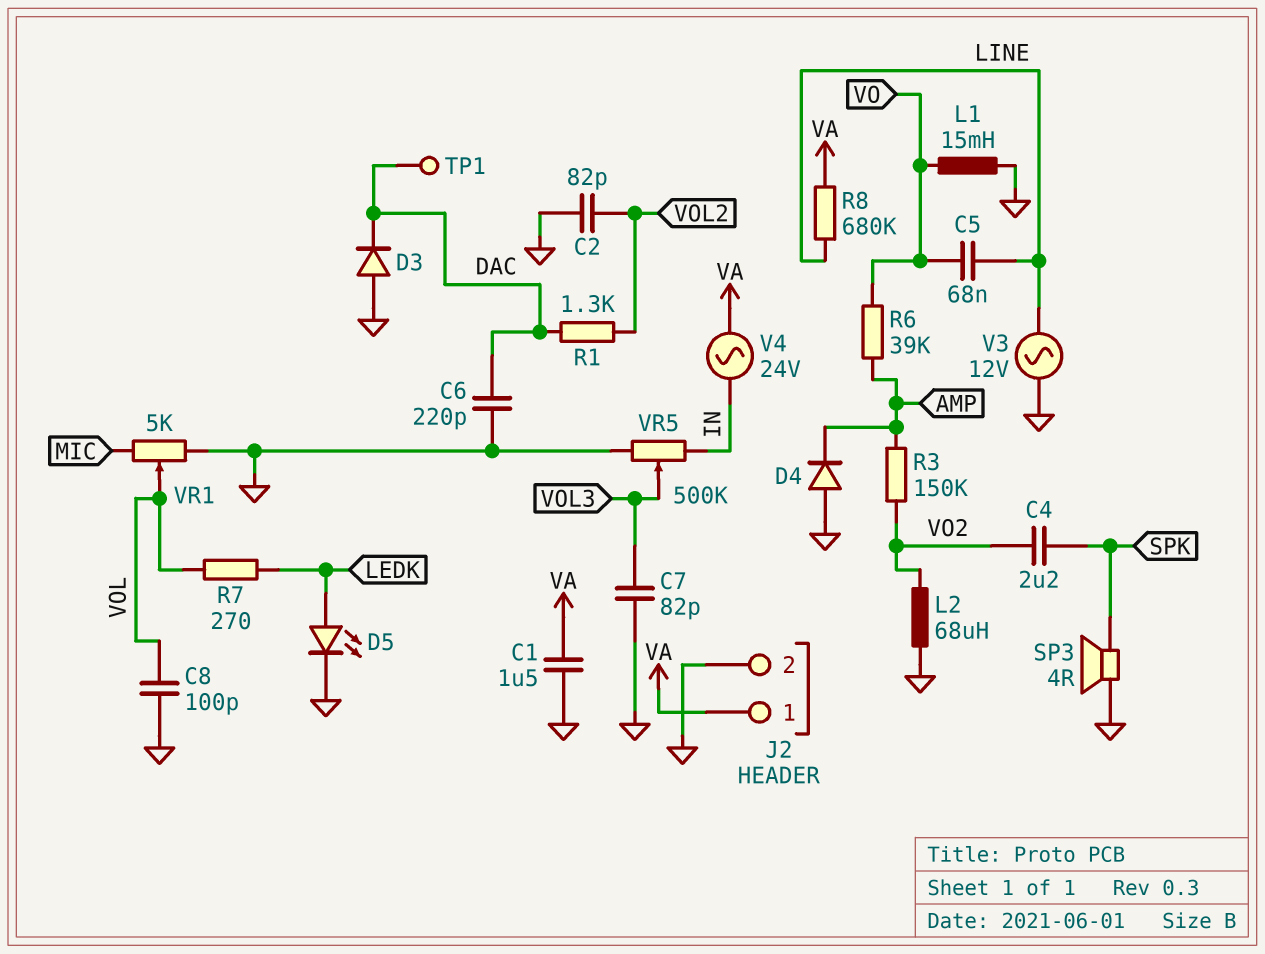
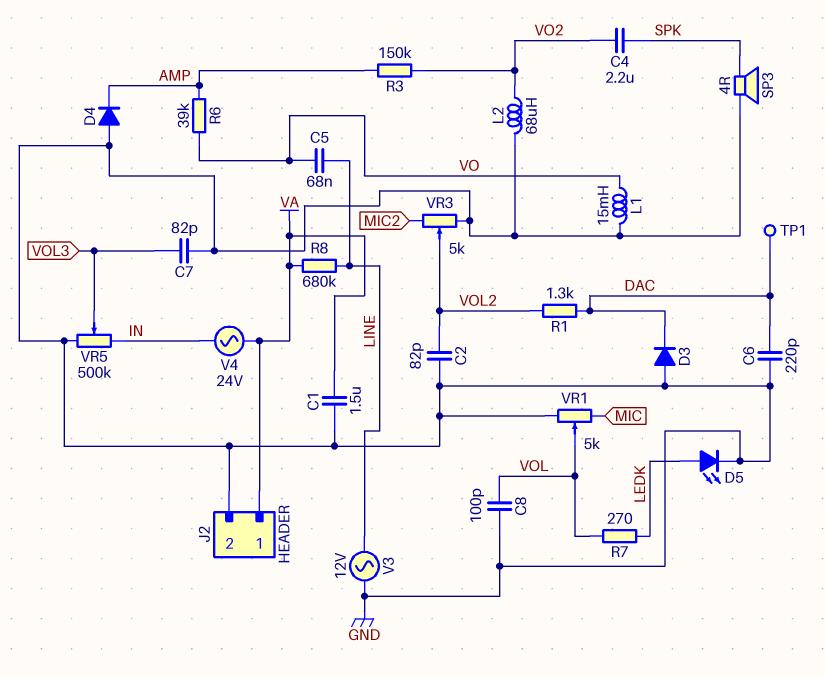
VR3: none -> 5k (GND, MIC2, wiper VOL2)

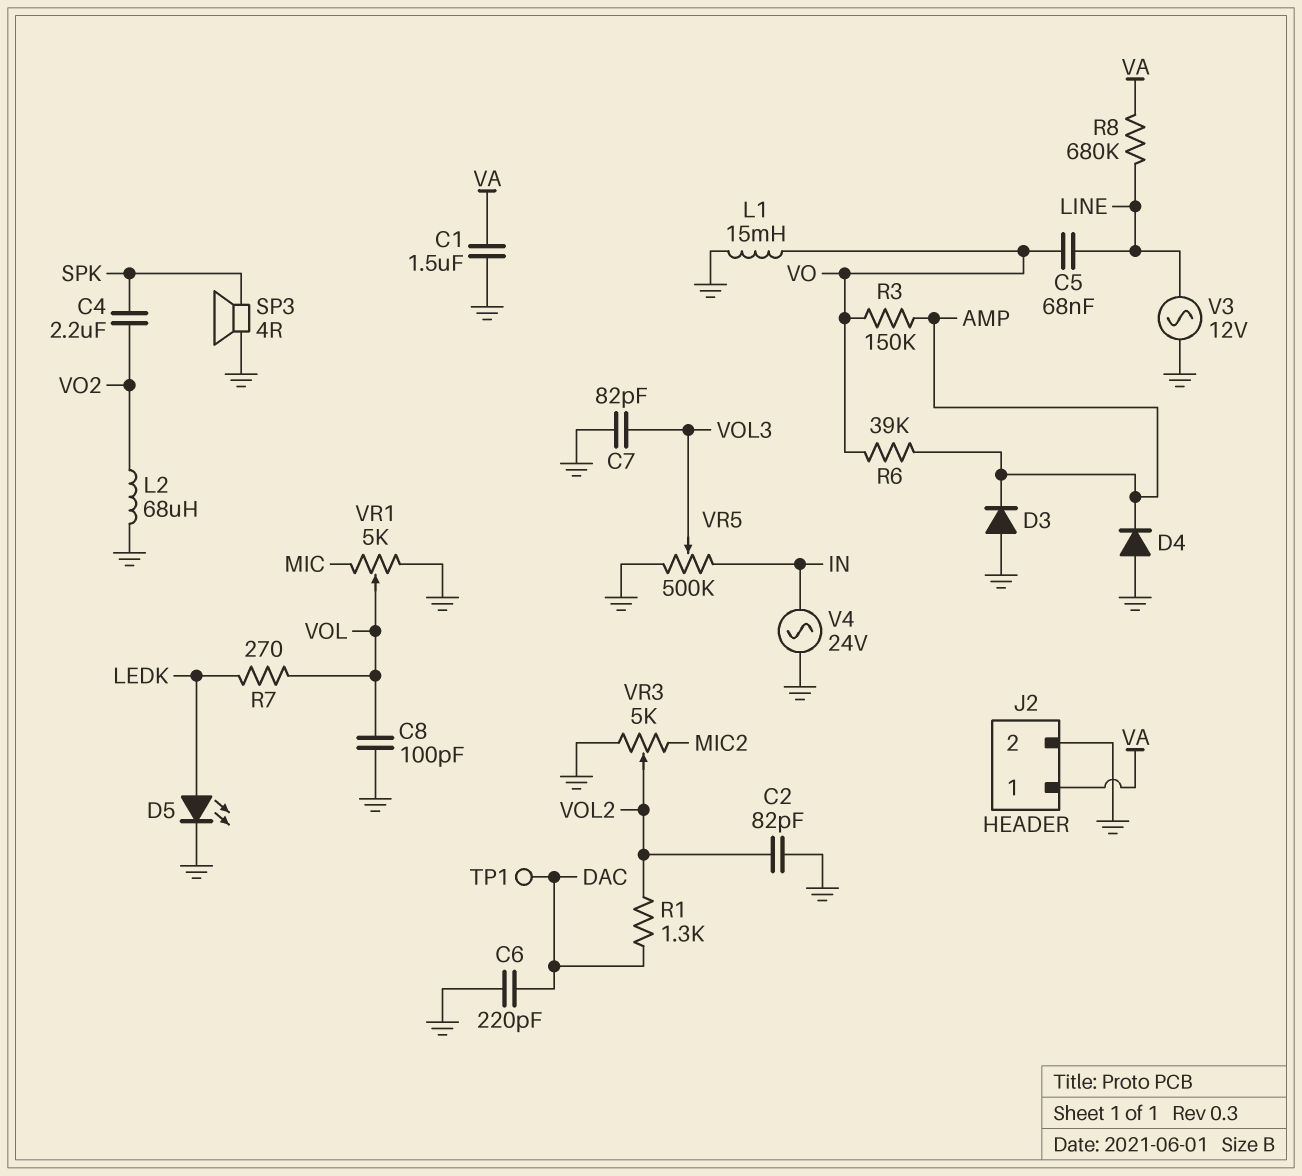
D3: diode (A GND, K DAC) -> diode (A GND, K AMP)
R3: 150k (AMP, VO2) -> 150k (AMP, VO)
V4: AC 24V (IN, VA) -> AC 24V (GND, IN)

